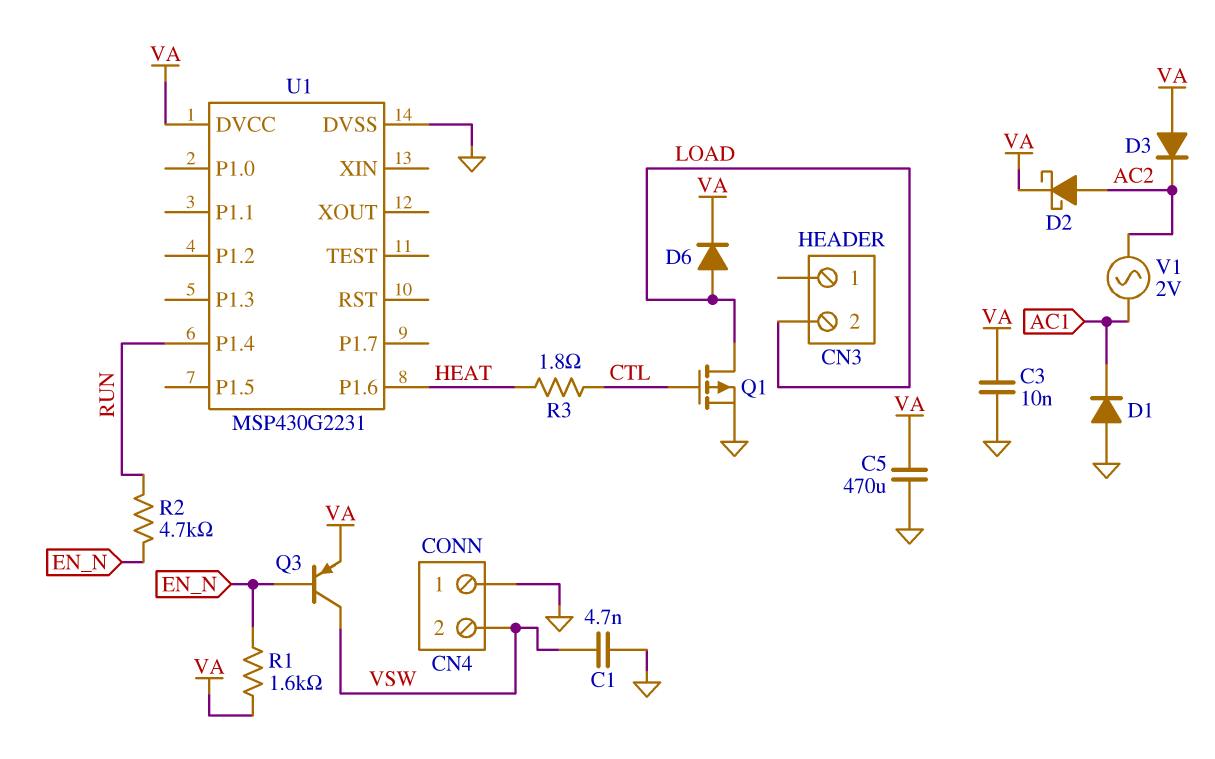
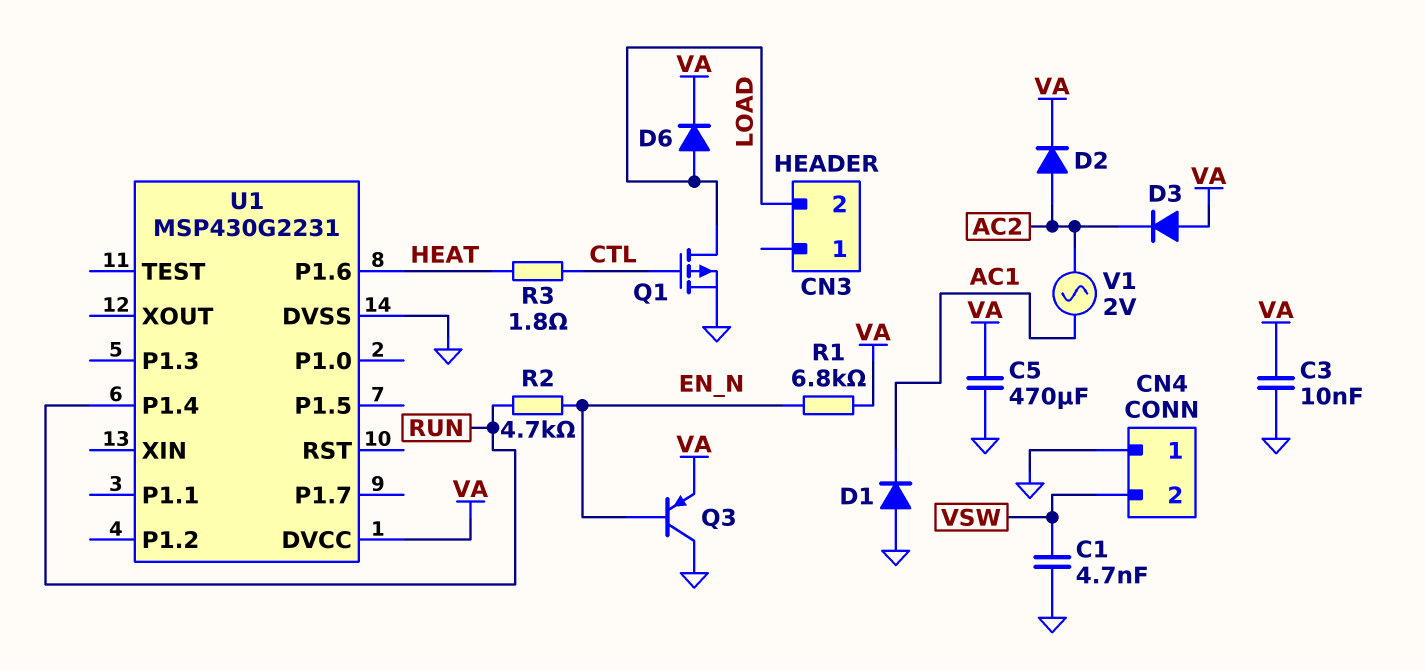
D2: schottky (A AC2, K VA) -> diode (A AC2, K VA)
Q3: PNP (B EN_N, C VSW, E VA) -> PNP (B EN_N, C GND, E VA)
R1: 1.6k (EN_N, VA) -> 6.8k (EN_N, VA)

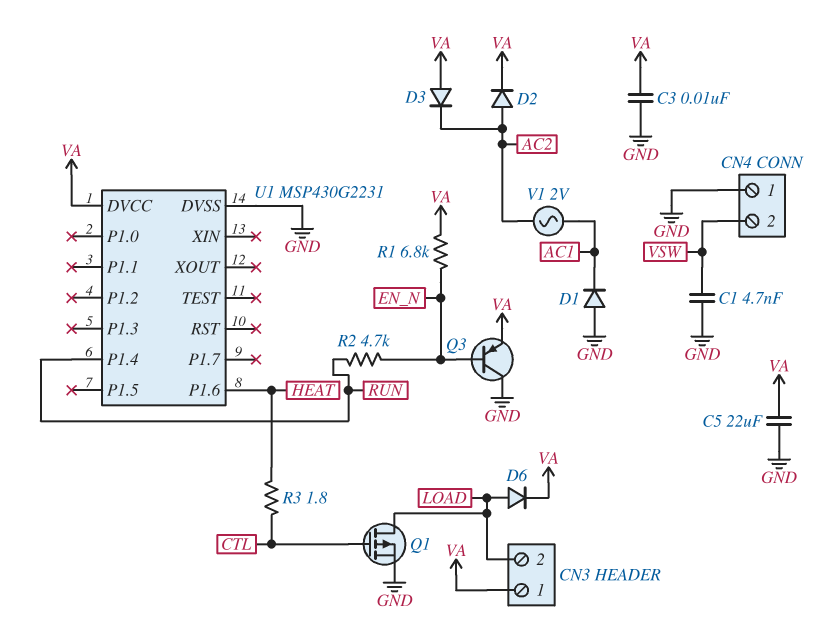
C5: 470uF (GND, VA) -> 22uF (GND, VA)
CN3 pin 1: none -> VA

